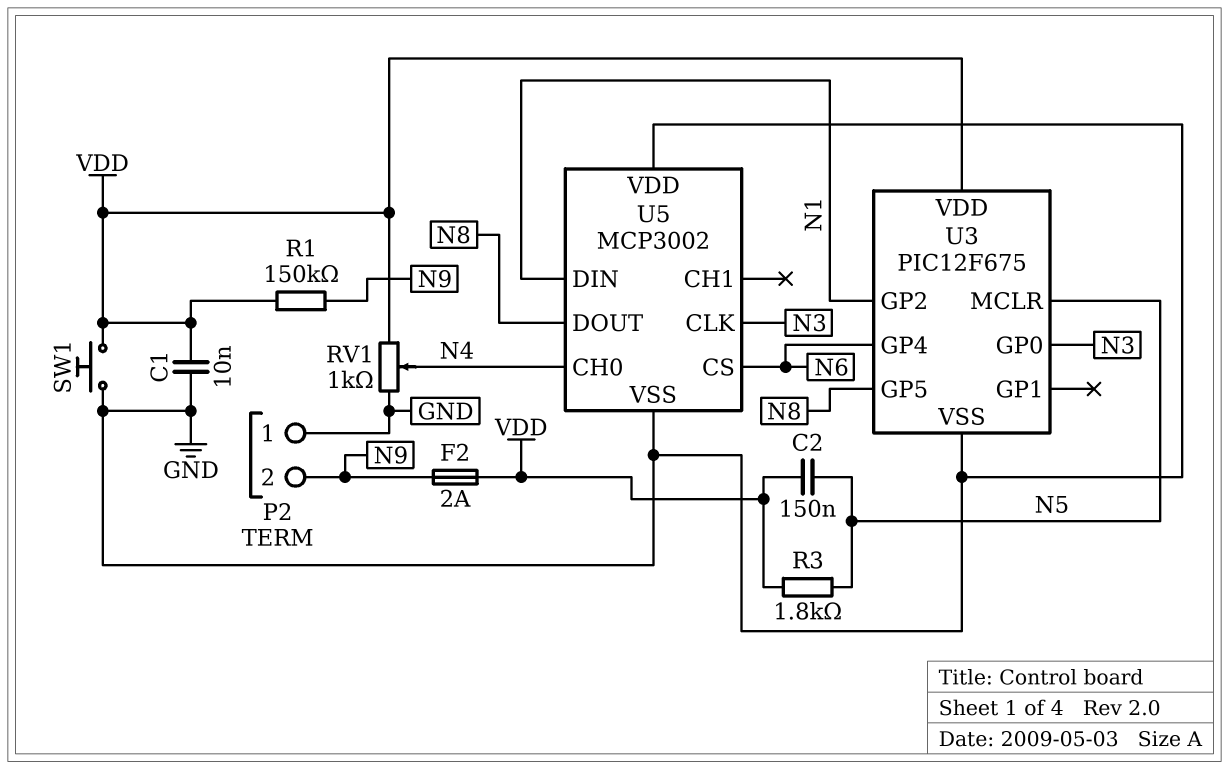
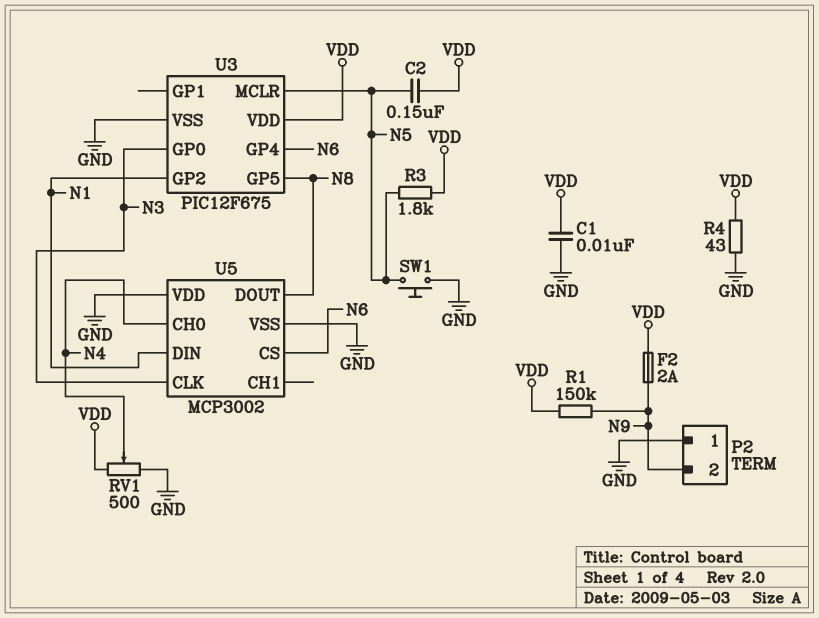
R4: none -> 43 (GND, VDD)
RV1: 1k (GND, VDD, wiper N4) -> 500 (GND, VDD, wiper N4)
SW1: button (GND, VDD) -> button (GND, N5)

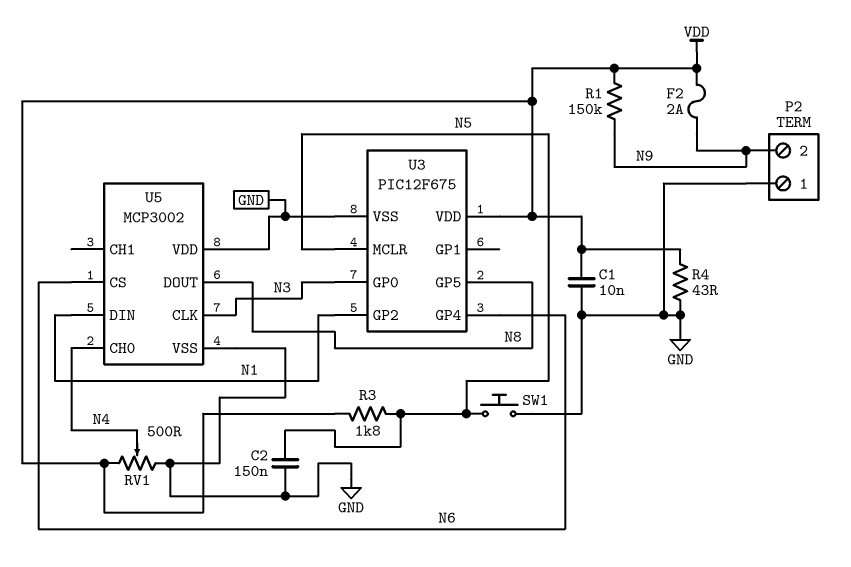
C2: 150nF (N5, VDD) -> 150nF (GND, N5)

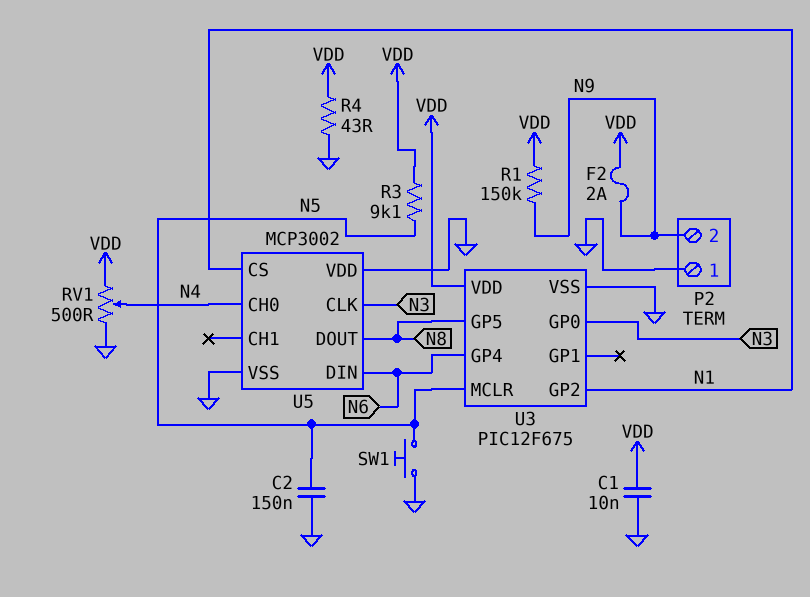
R3: 1.8k (N5, VDD) -> 9.1k (N5, VDD)
U5 pin CS: N6 -> N1
U5 pin DIN: N1 -> N6

